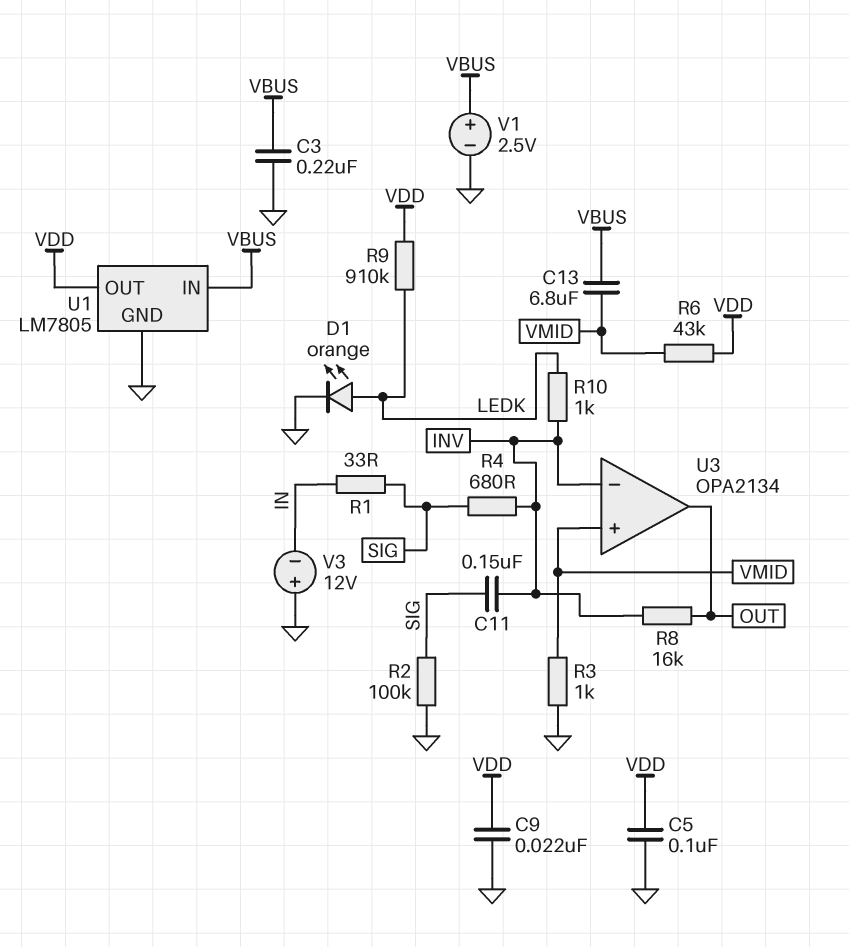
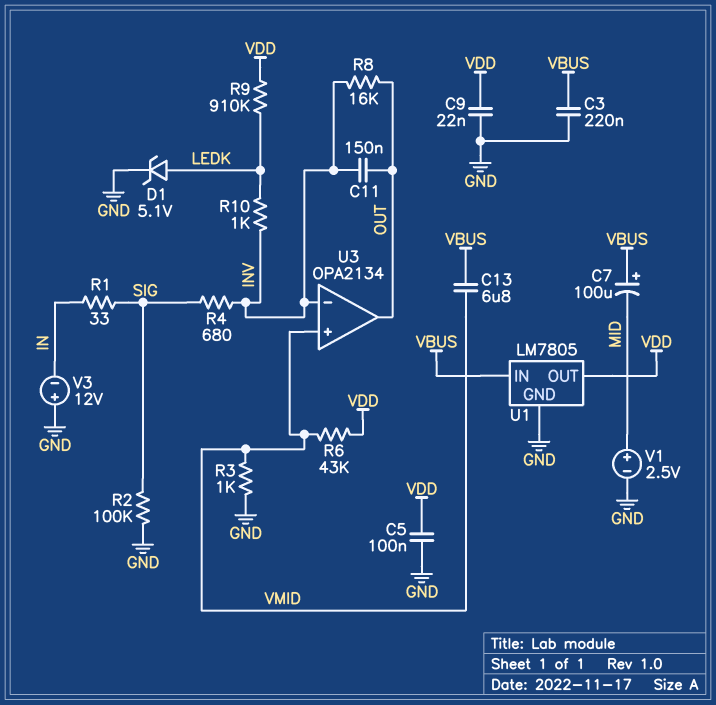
C7: none -> 100uF (plus VBUS, minus MID)
C11: 150nF (INV, SIG) -> 150nF (INV, OUT)
D1: LED orange (A LEDK, K GND) -> zener 5.1V (A LEDK, K GND)
V1: 2.5V (plus VBUS, minus GND) -> 2.5V (plus MID, minus GND)

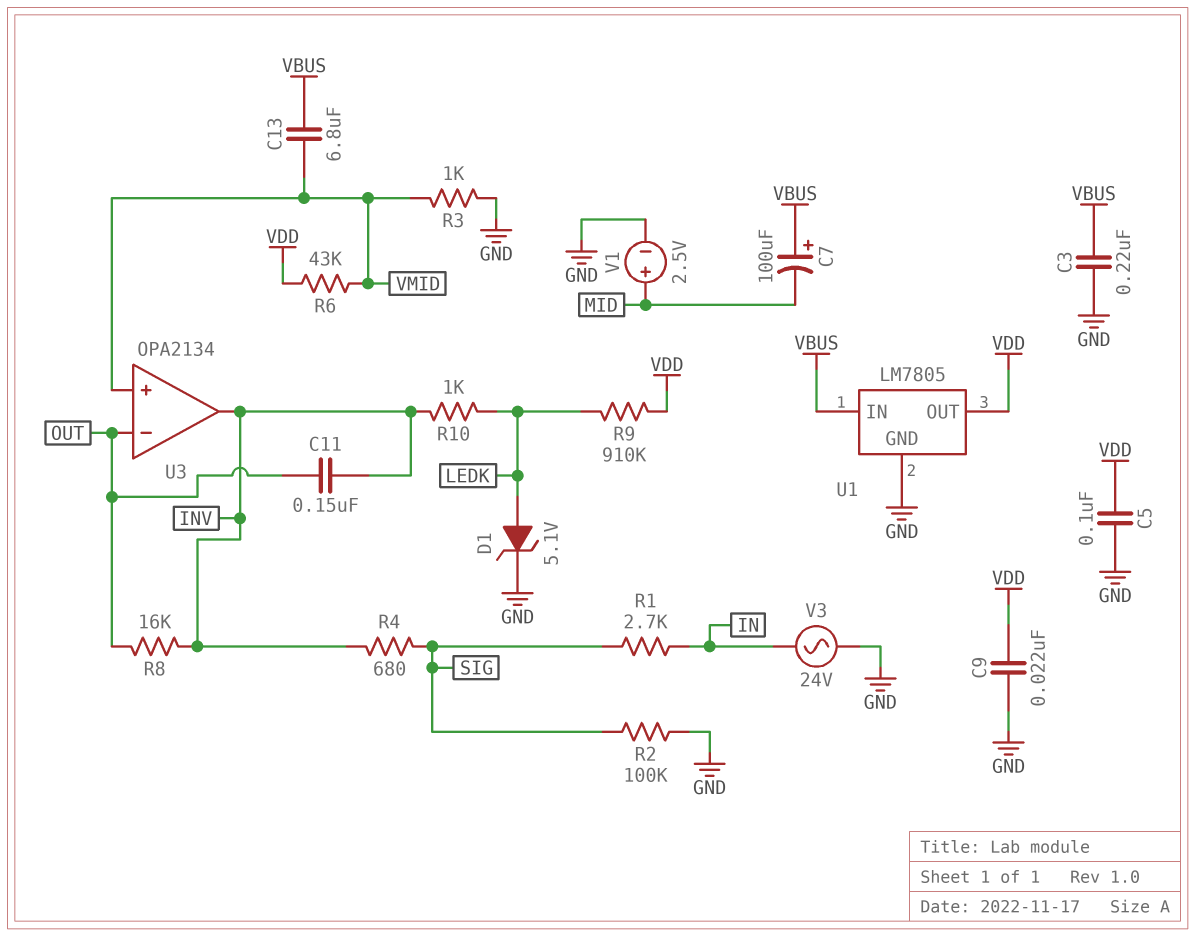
R1: 33 (IN, SIG) -> 2.7k (IN, SIG)
U3 pin in-: INV -> OUT
U3 pin out: OUT -> INV
V3: 12V (plus GND, minus IN) -> AC 24V (GND, IN)

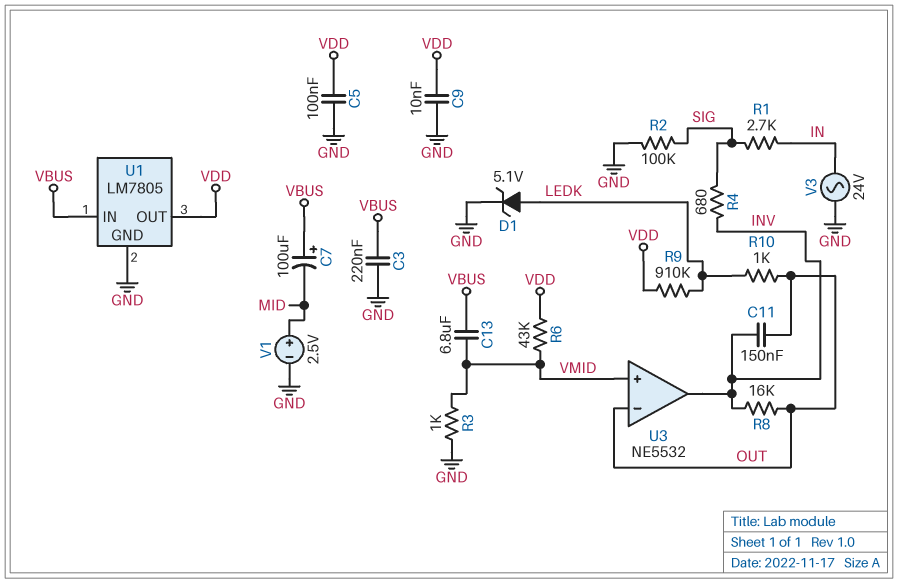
C9: 22nF (GND, VDD) -> 10nF (GND, VDD)
R10: 1k (INV, LEDK) -> 1k (LEDK, OUT)
U3: OPA2134 -> NE5532

